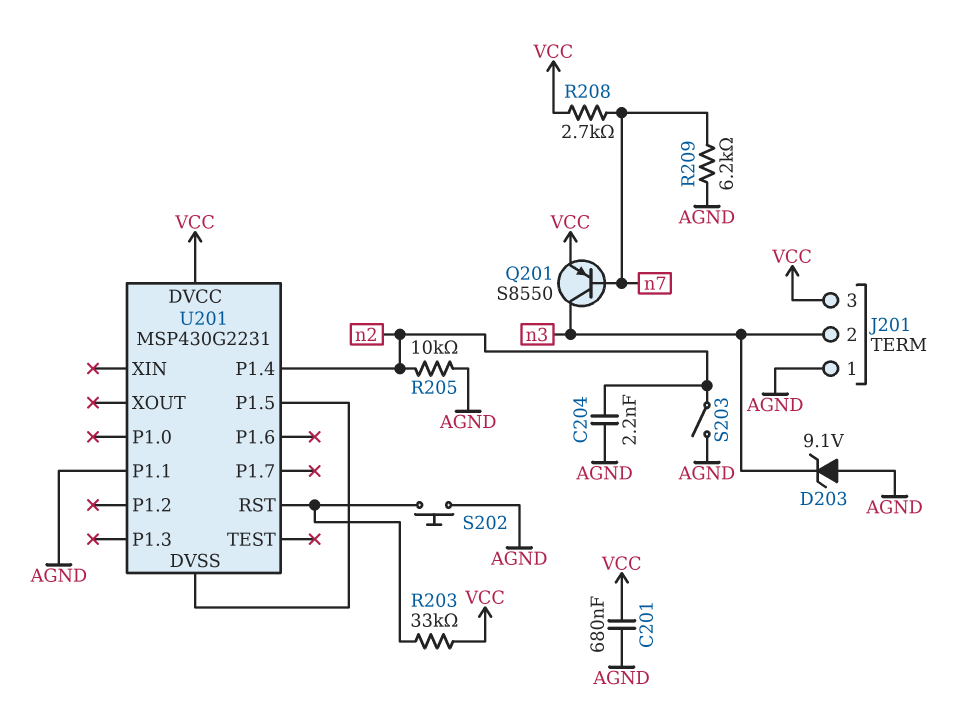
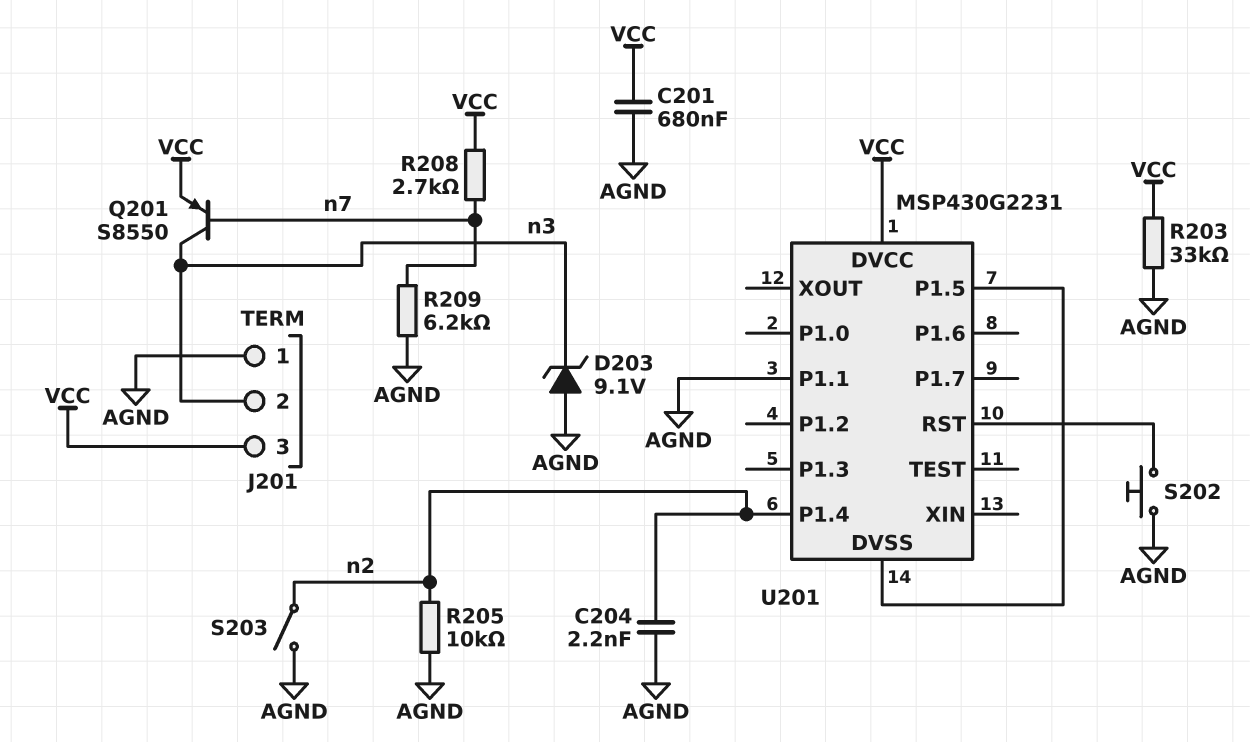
R203: 33k (U201/RST, VCC) -> 33k (AGND, VCC)

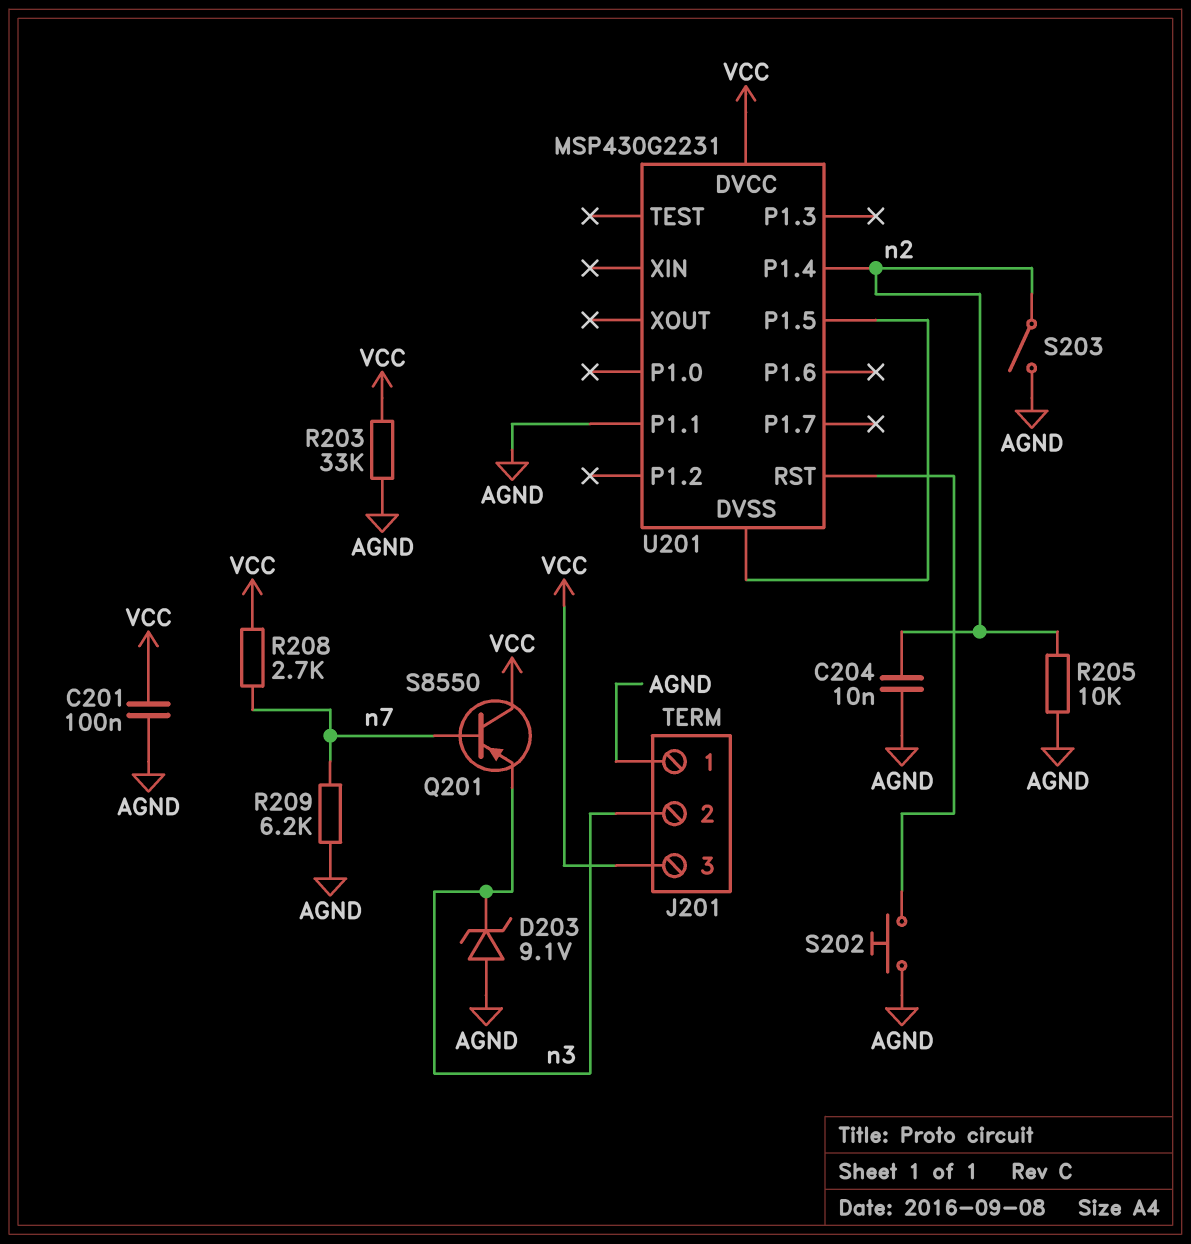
C201: 680nF (AGND, VCC) -> 100nF (AGND, VCC)
C204: 2.2nF (AGND, n2) -> 10nF (AGND, n2)
Q201: PNP S8550 (B n7, C n3, E VCC) -> PNP S8550 (B n7, C VCC, E n3)

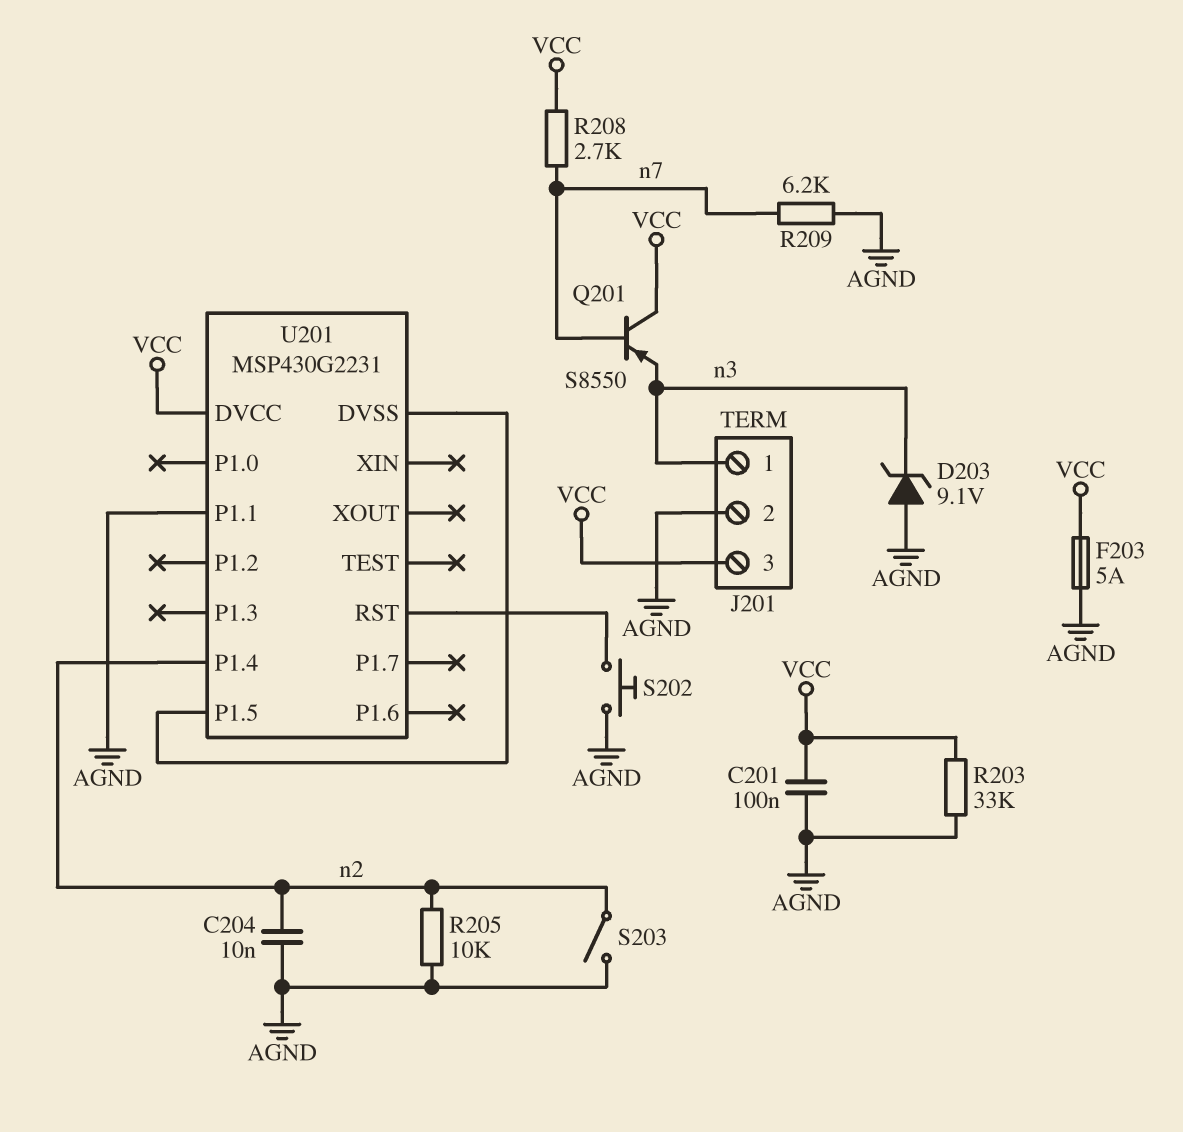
F203: none -> 5A (AGND, VCC)
J201 pin 1: AGND -> n3
J201 pin 2: n3 -> AGND

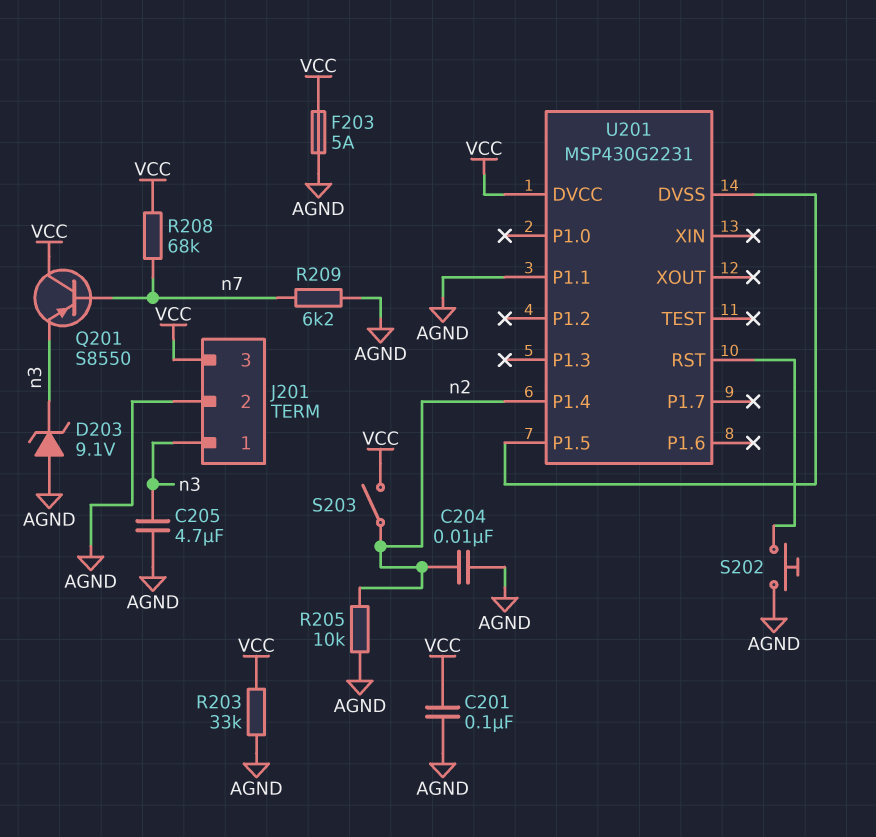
C205: none -> 4.7uF (AGND, n3)
R208: 2.7k (VCC, n7) -> 68k (VCC, n7)
S203: switch (AGND, n2) -> switch (VCC, n2)

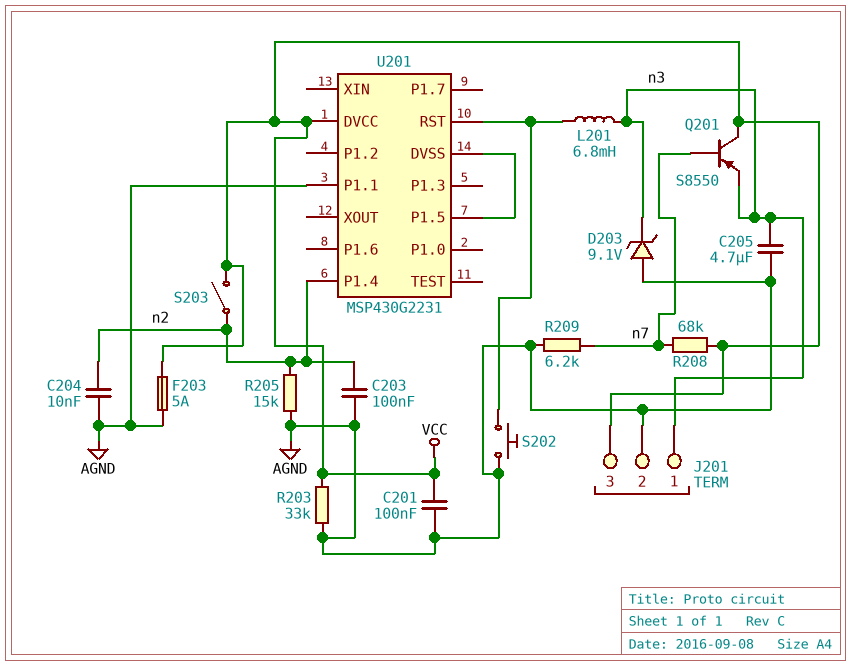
C203: none -> 100nF (AGND, n2)
L201: none -> 6.8mH (U201/RST, n3)
R205: 10k (AGND, n2) -> 15k (AGND, n2)

